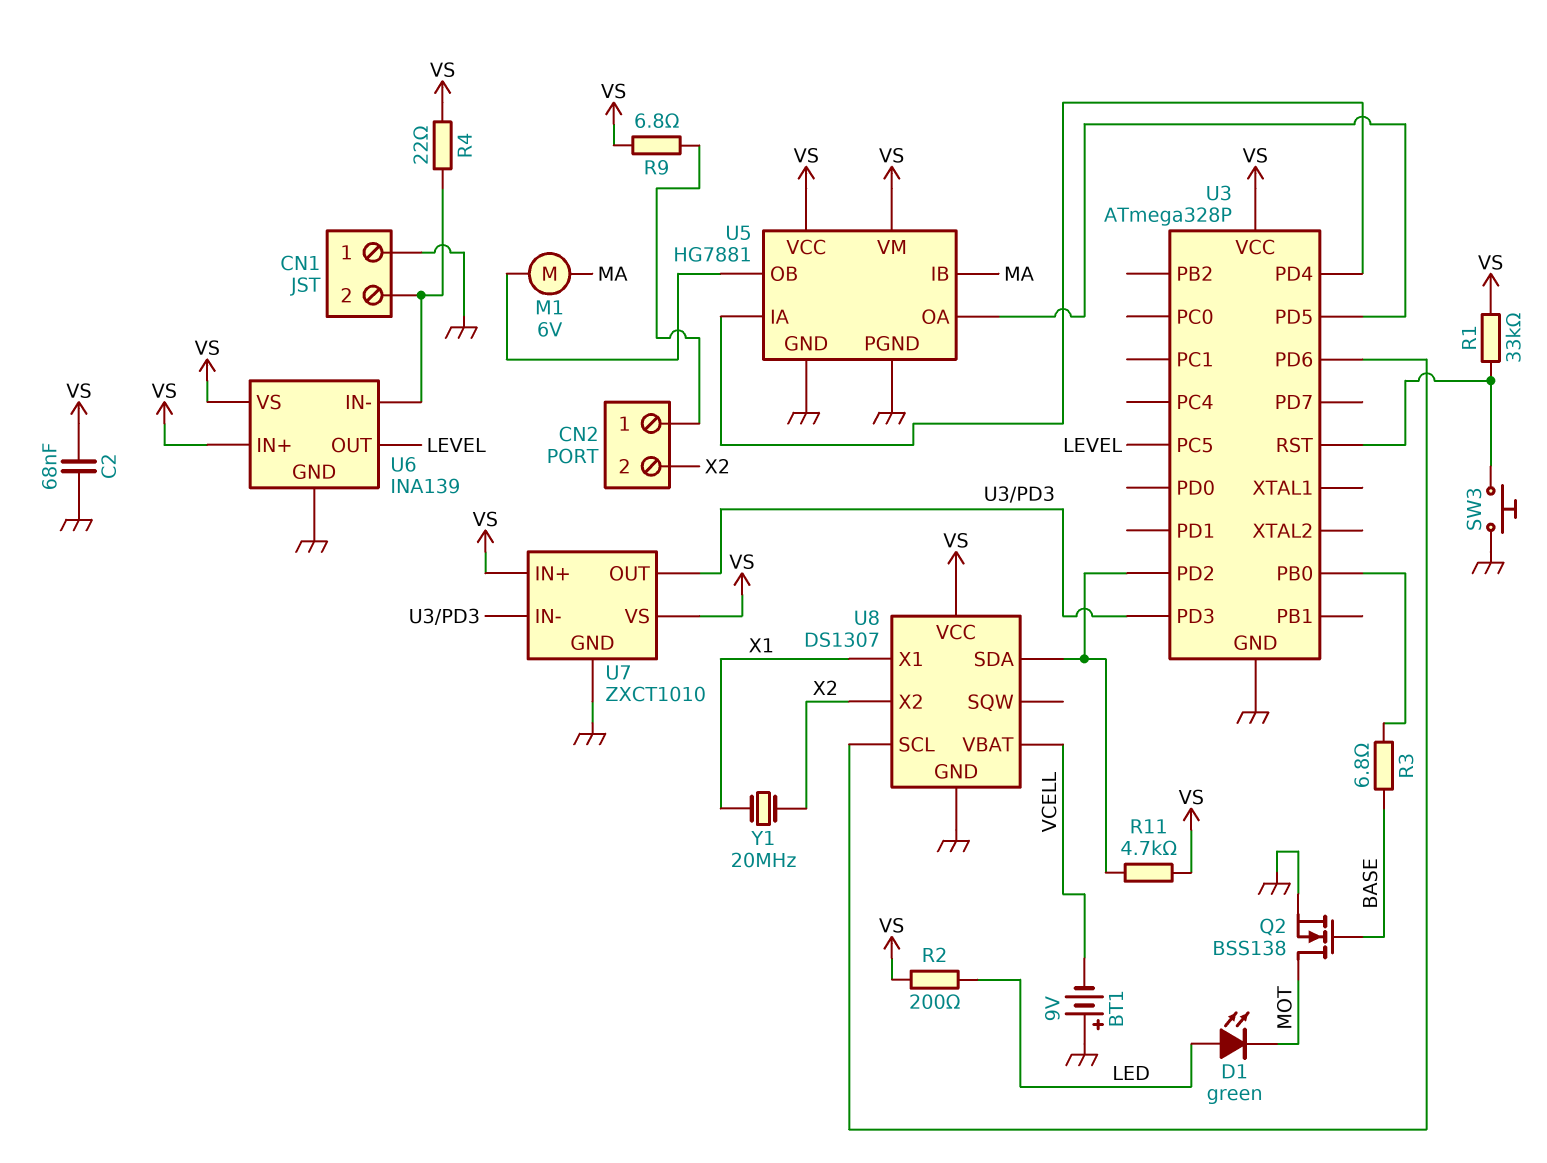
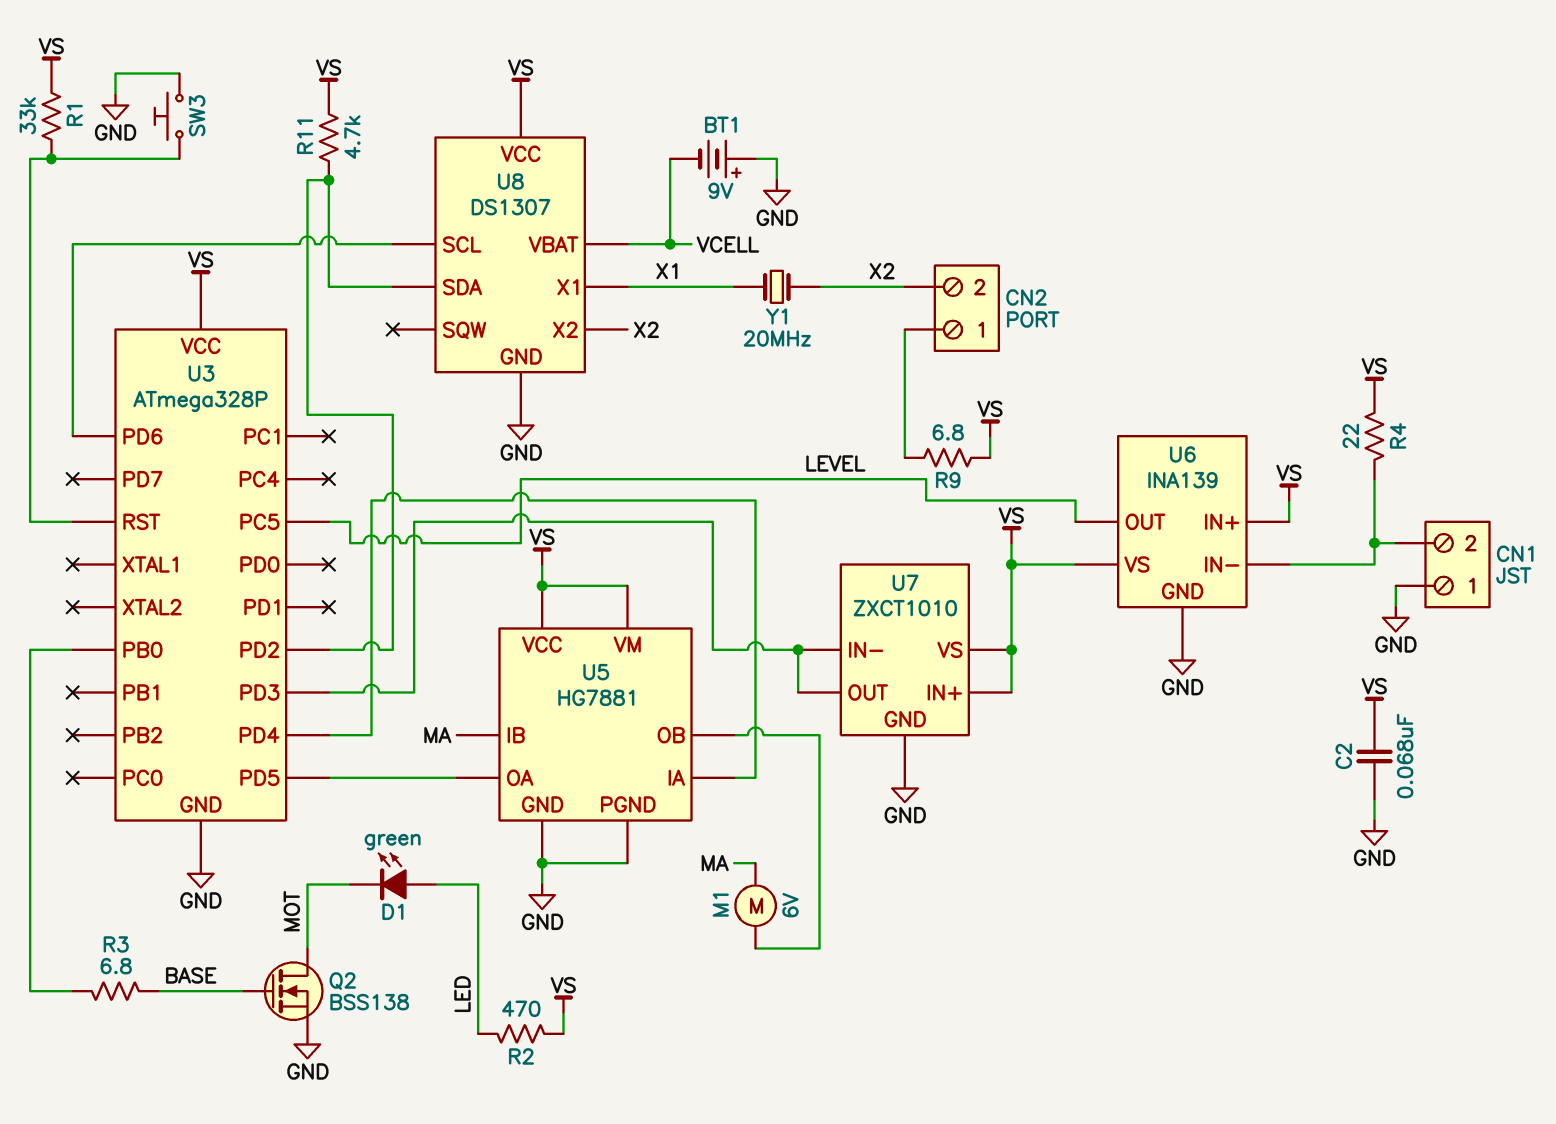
R2: 200 (LED, VS) -> 470 (LED, VS)

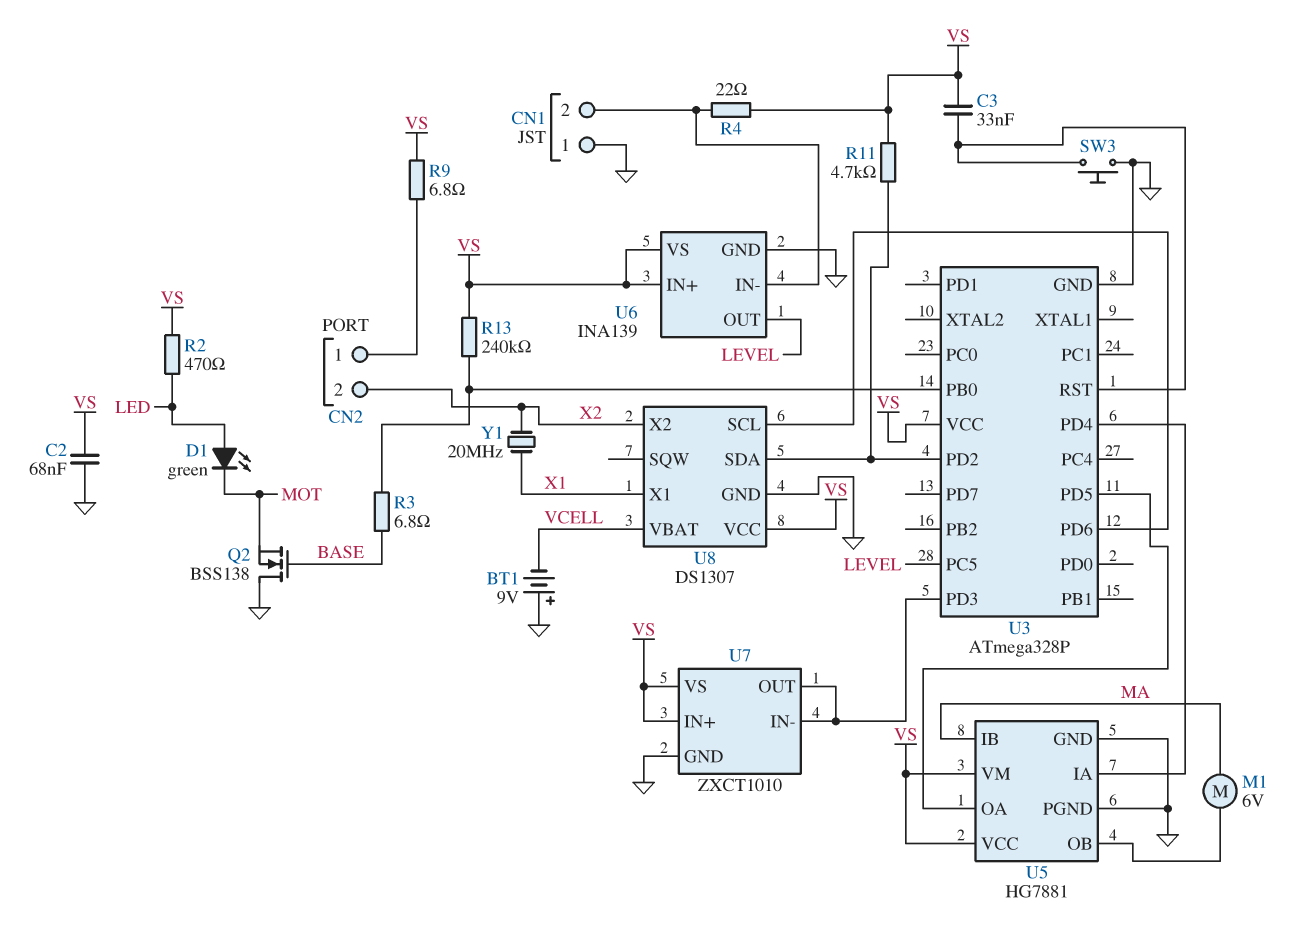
C3: none -> 33nF (U3/RST, VS)
Q2: NMOS BSS138 (G BASE, D MOT, S GND) -> NMOS BSS138 (G BASE, D GND, S MOT)
R1: 33k (U3/RST, VS) -> none
R13: none -> 240k (U3/PB0, VS)

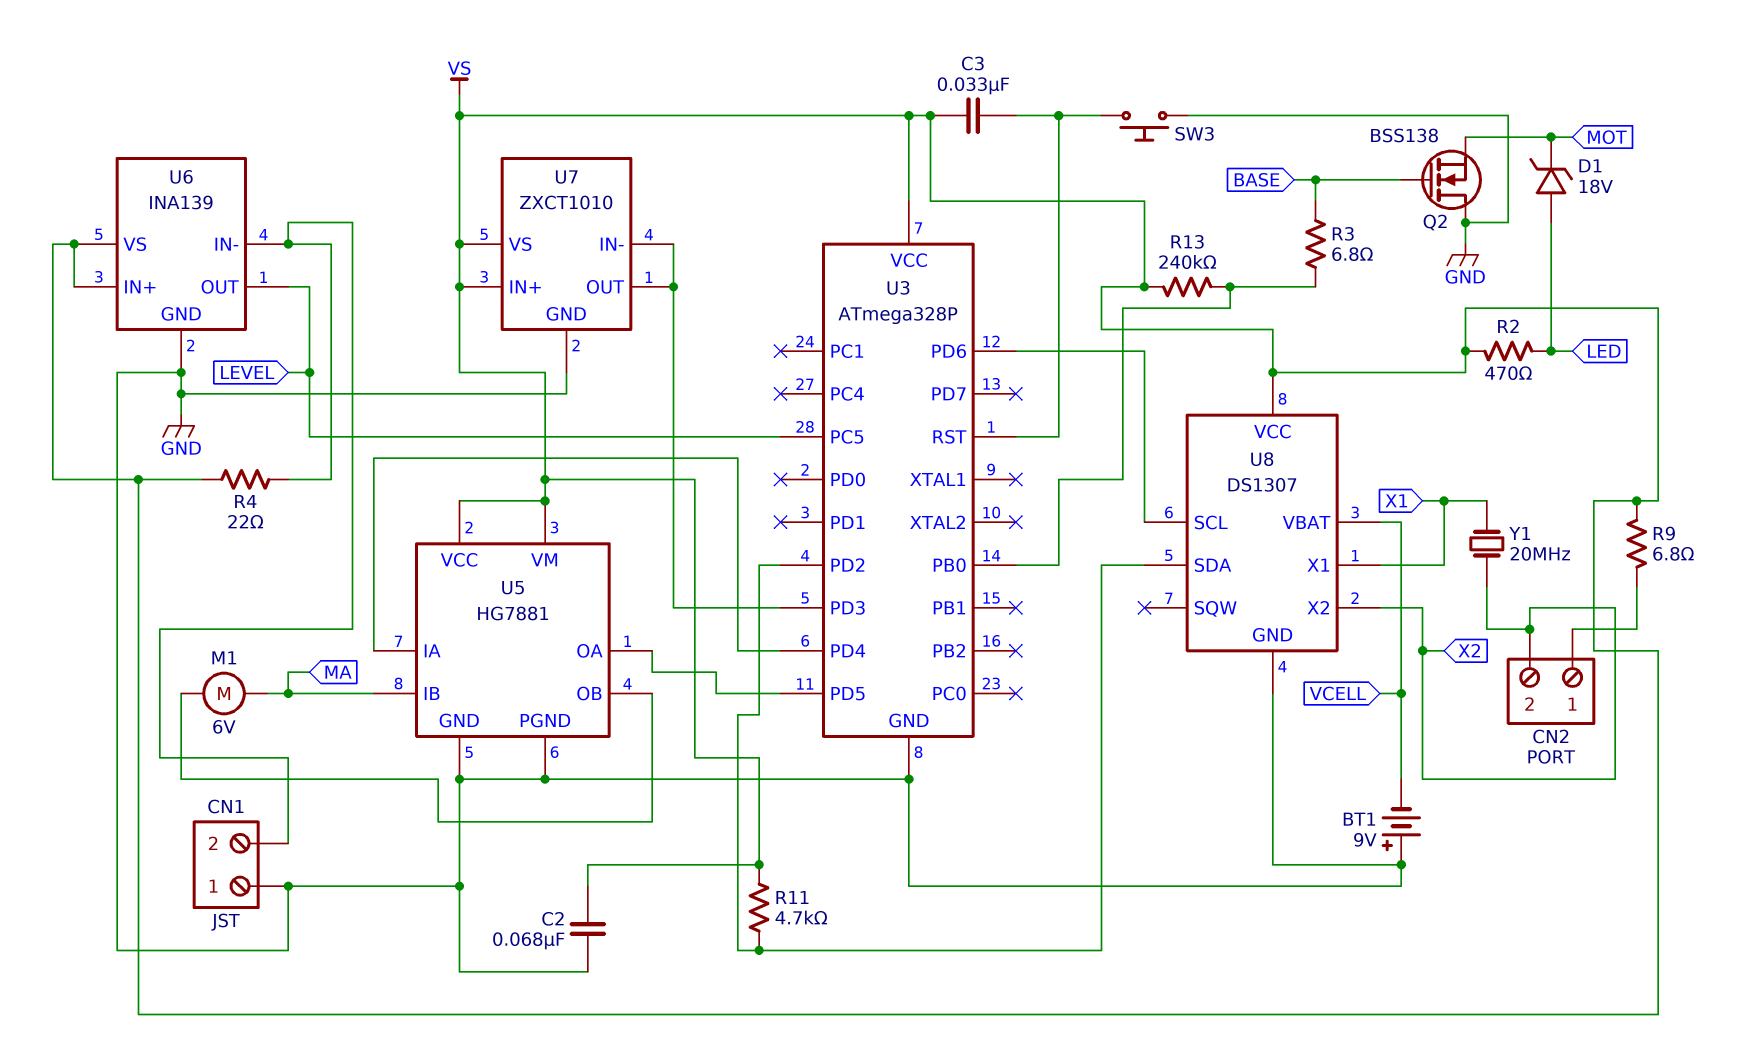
D1: LED green (A LED, K MOT) -> zener 18V (A LED, K MOT)

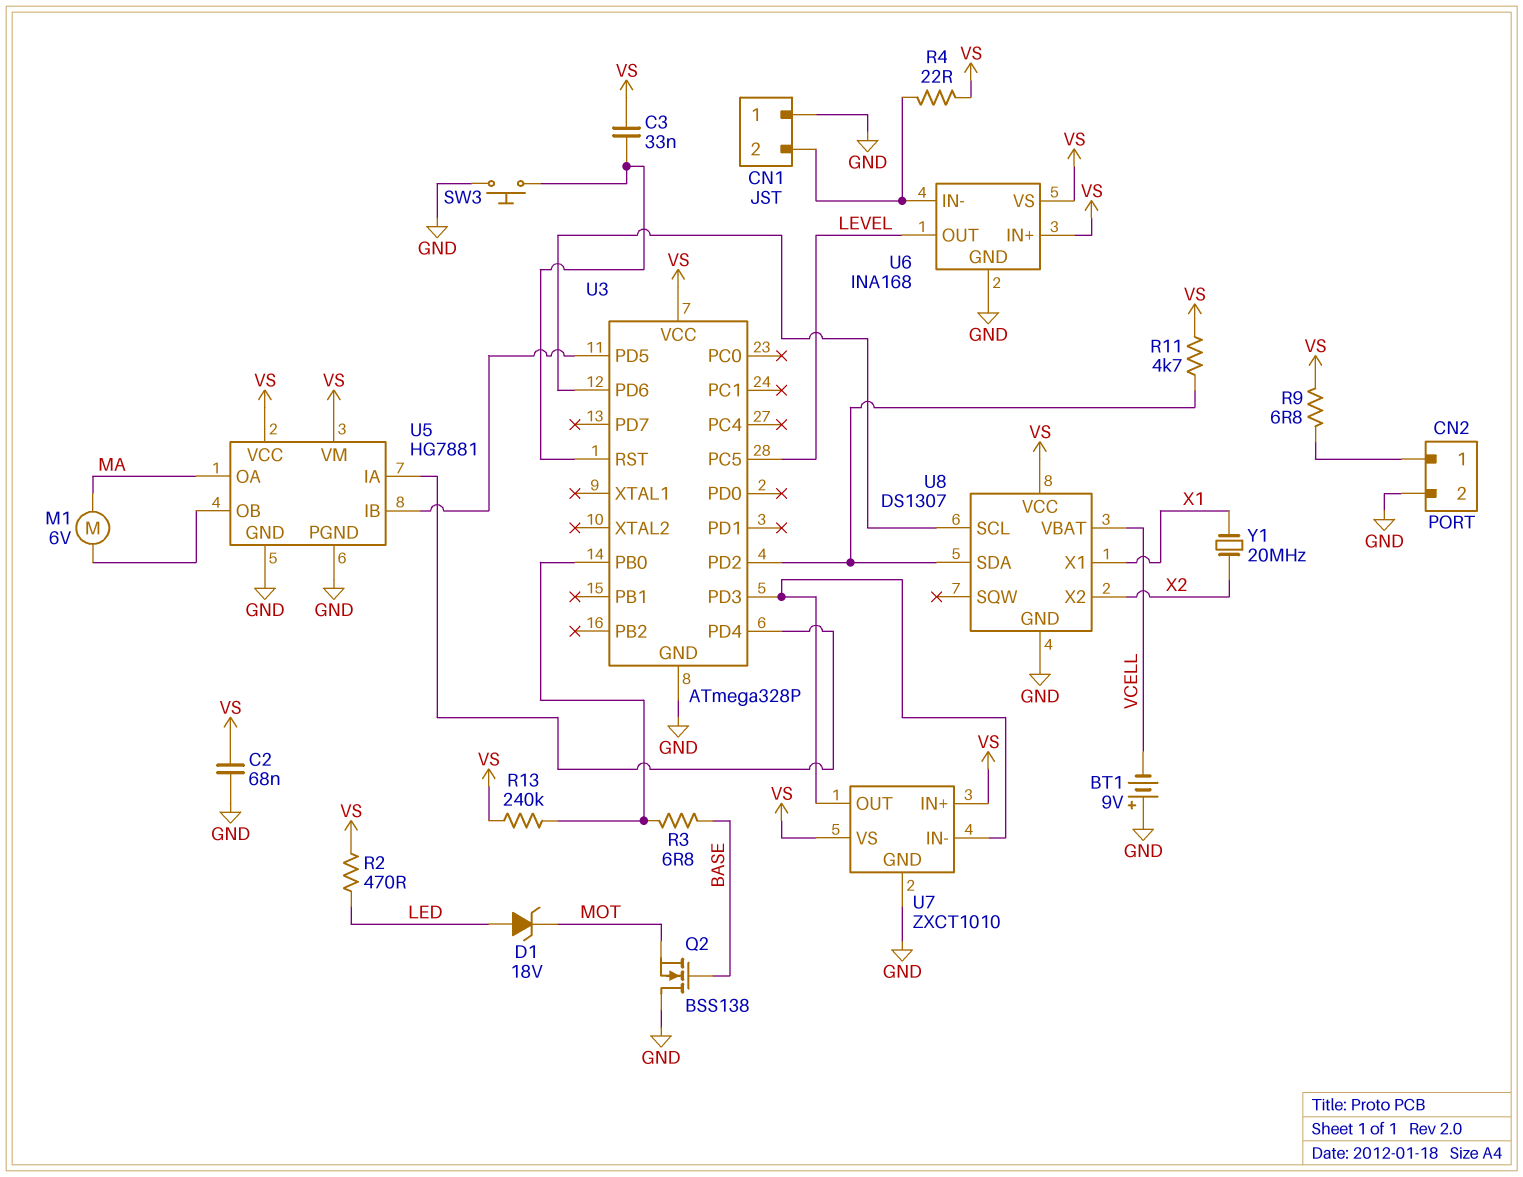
CN2 pin 2: X2 -> GND
U5 pin IB: MA -> U3/PD5
U5 pin OA: U3/PD5 -> MA
U6: INA139 -> INA168

